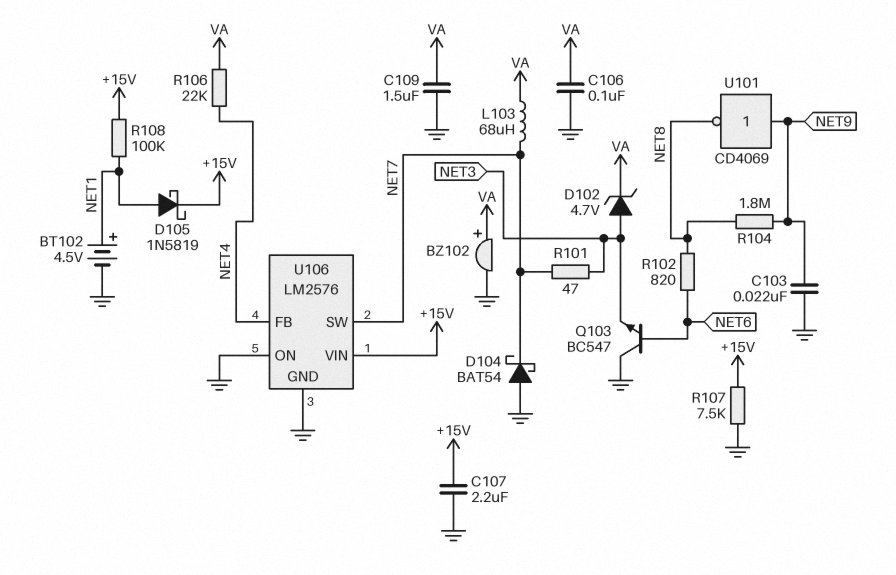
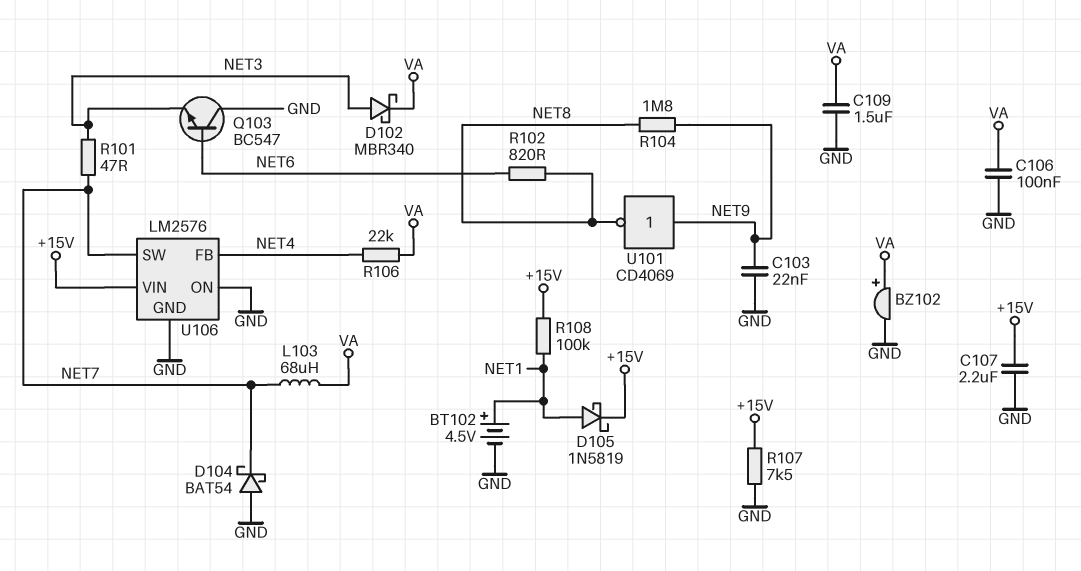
D102: zener 4.7V (A NET3, K VA) -> schottky MBR340 (A NET3, K VA)

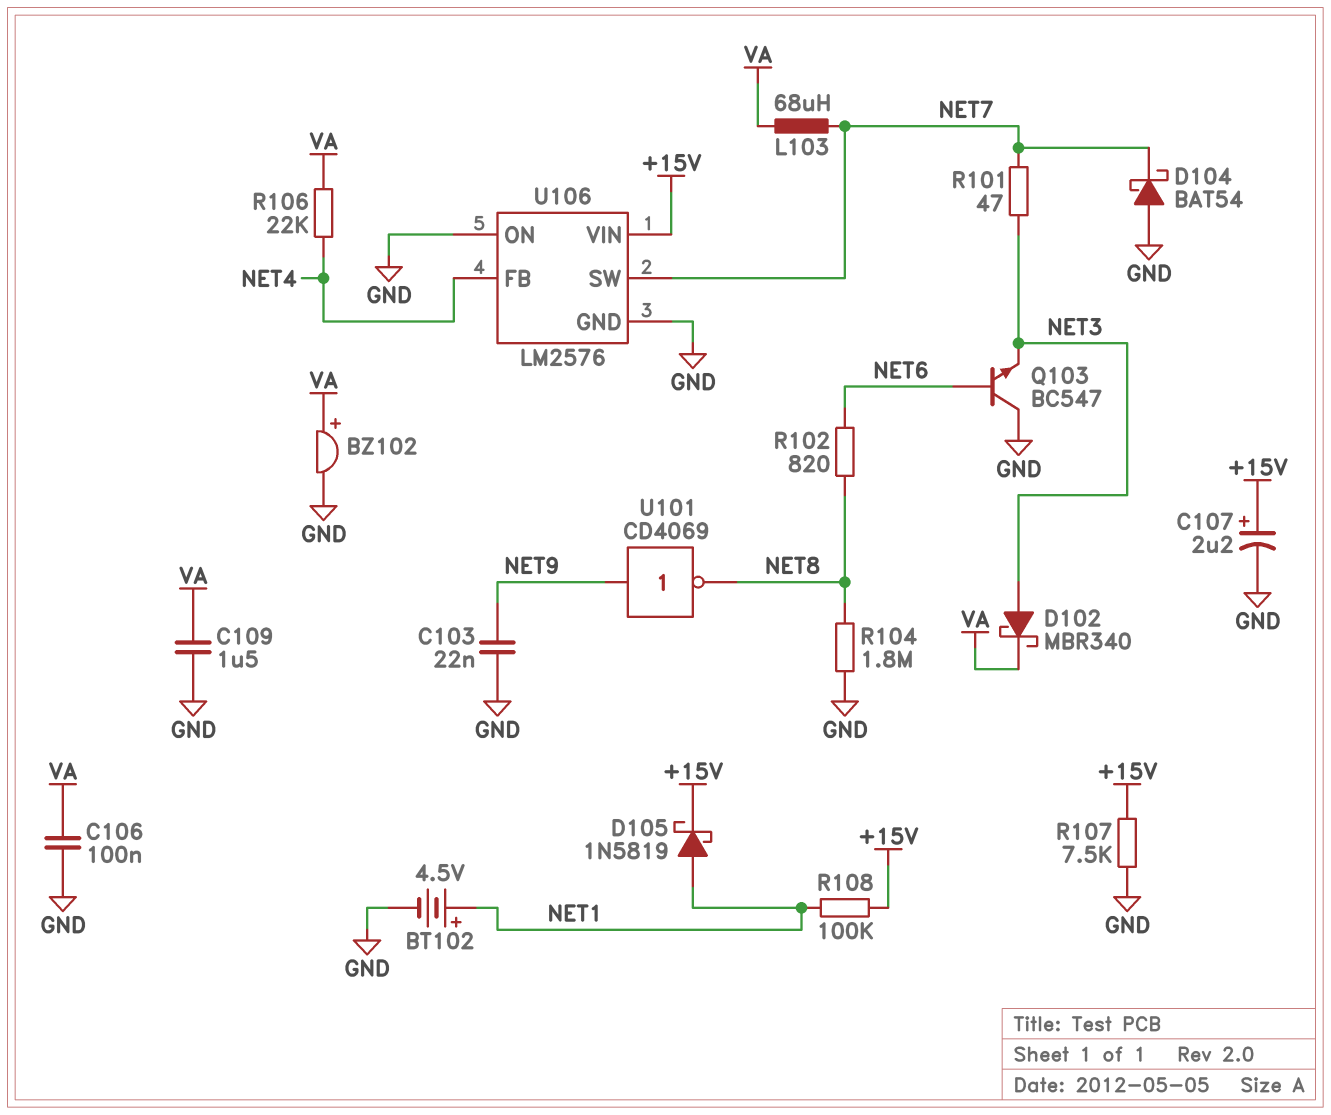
C107: 2.2uF (+15V, GND) -> 2.2uF (plus +15V, minus GND)
R104: 1.8M (NET8, NET9) -> 1.8M (GND, NET8)

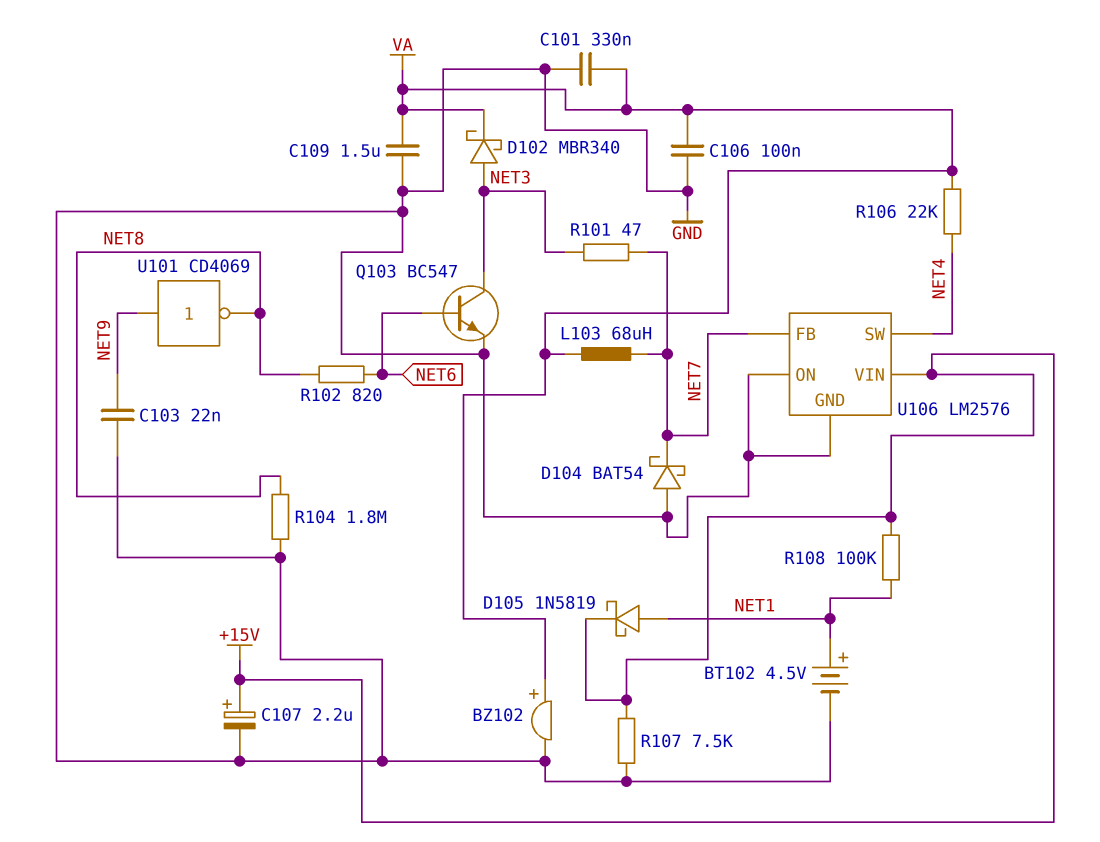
C101: none -> 330nF (GND, VA)
Q103: NPN BC547 (B NET6, C GND, E NET3) -> NPN BC547 (B NET6, C NET3, E GND)
U106 pin FB: NET4 -> NET7
U106 pin SW: NET7 -> NET4

